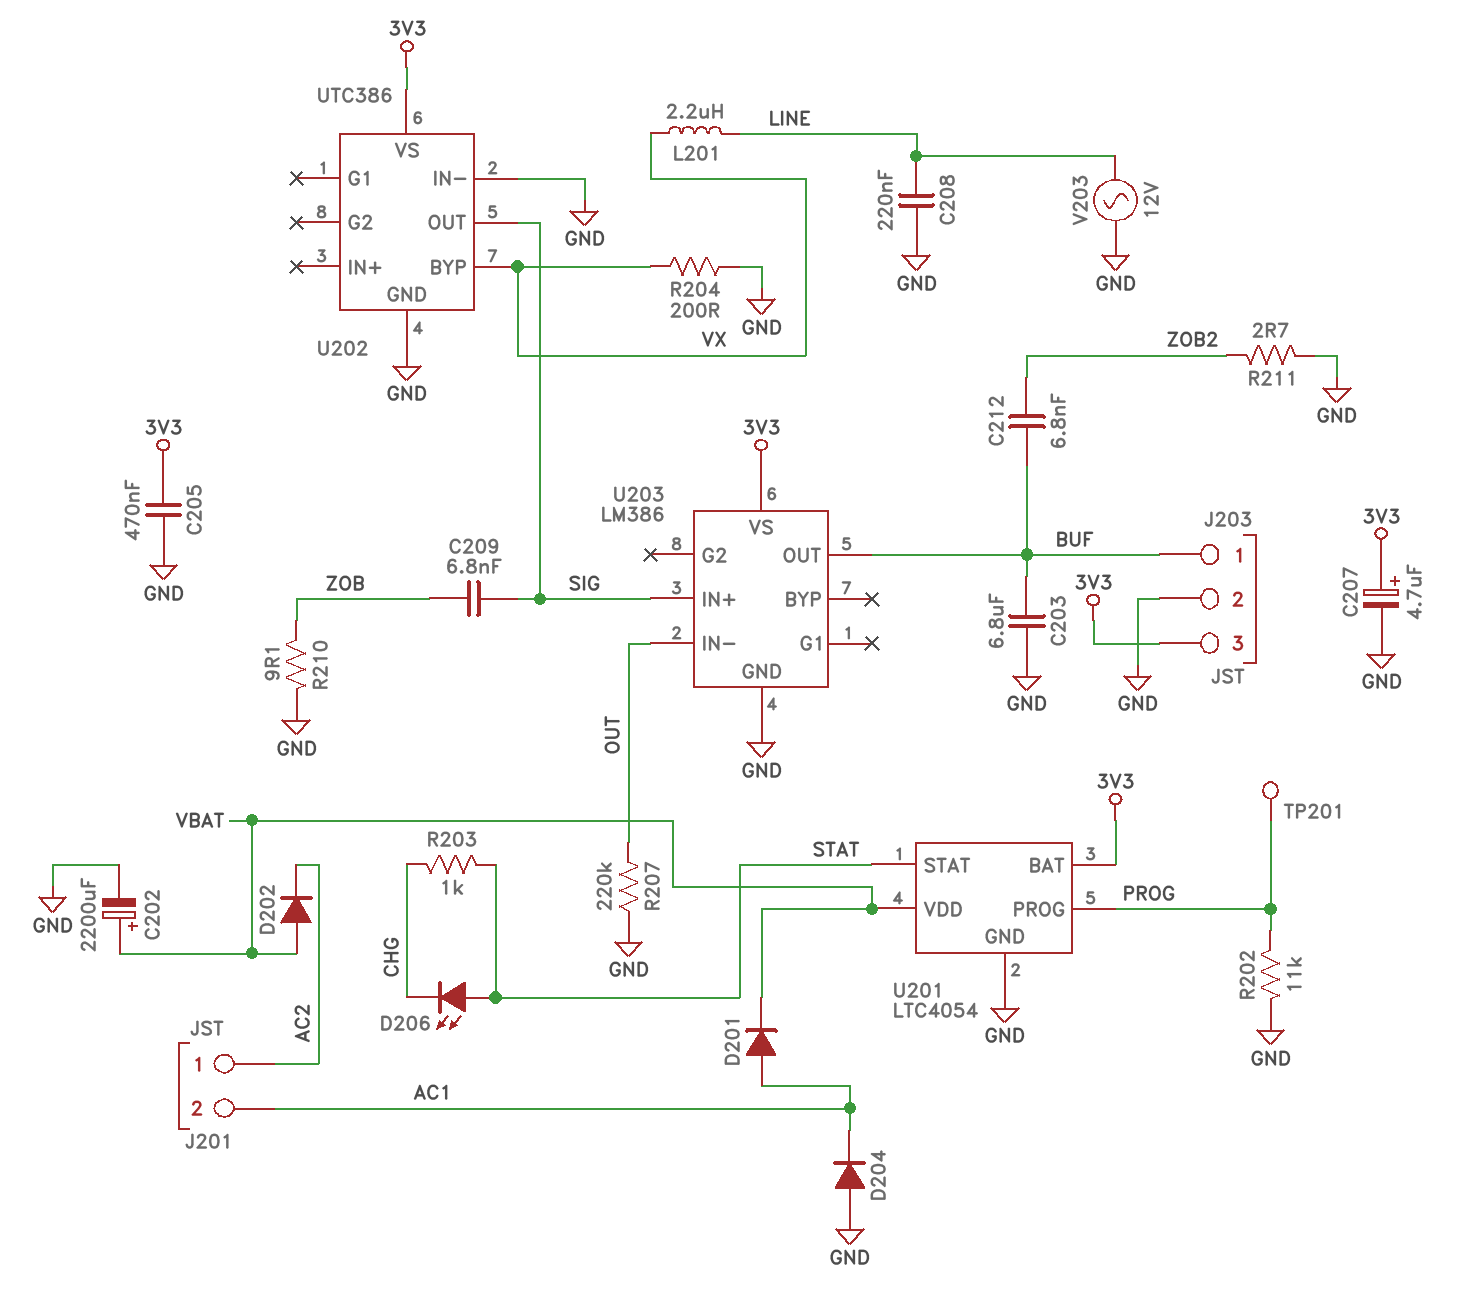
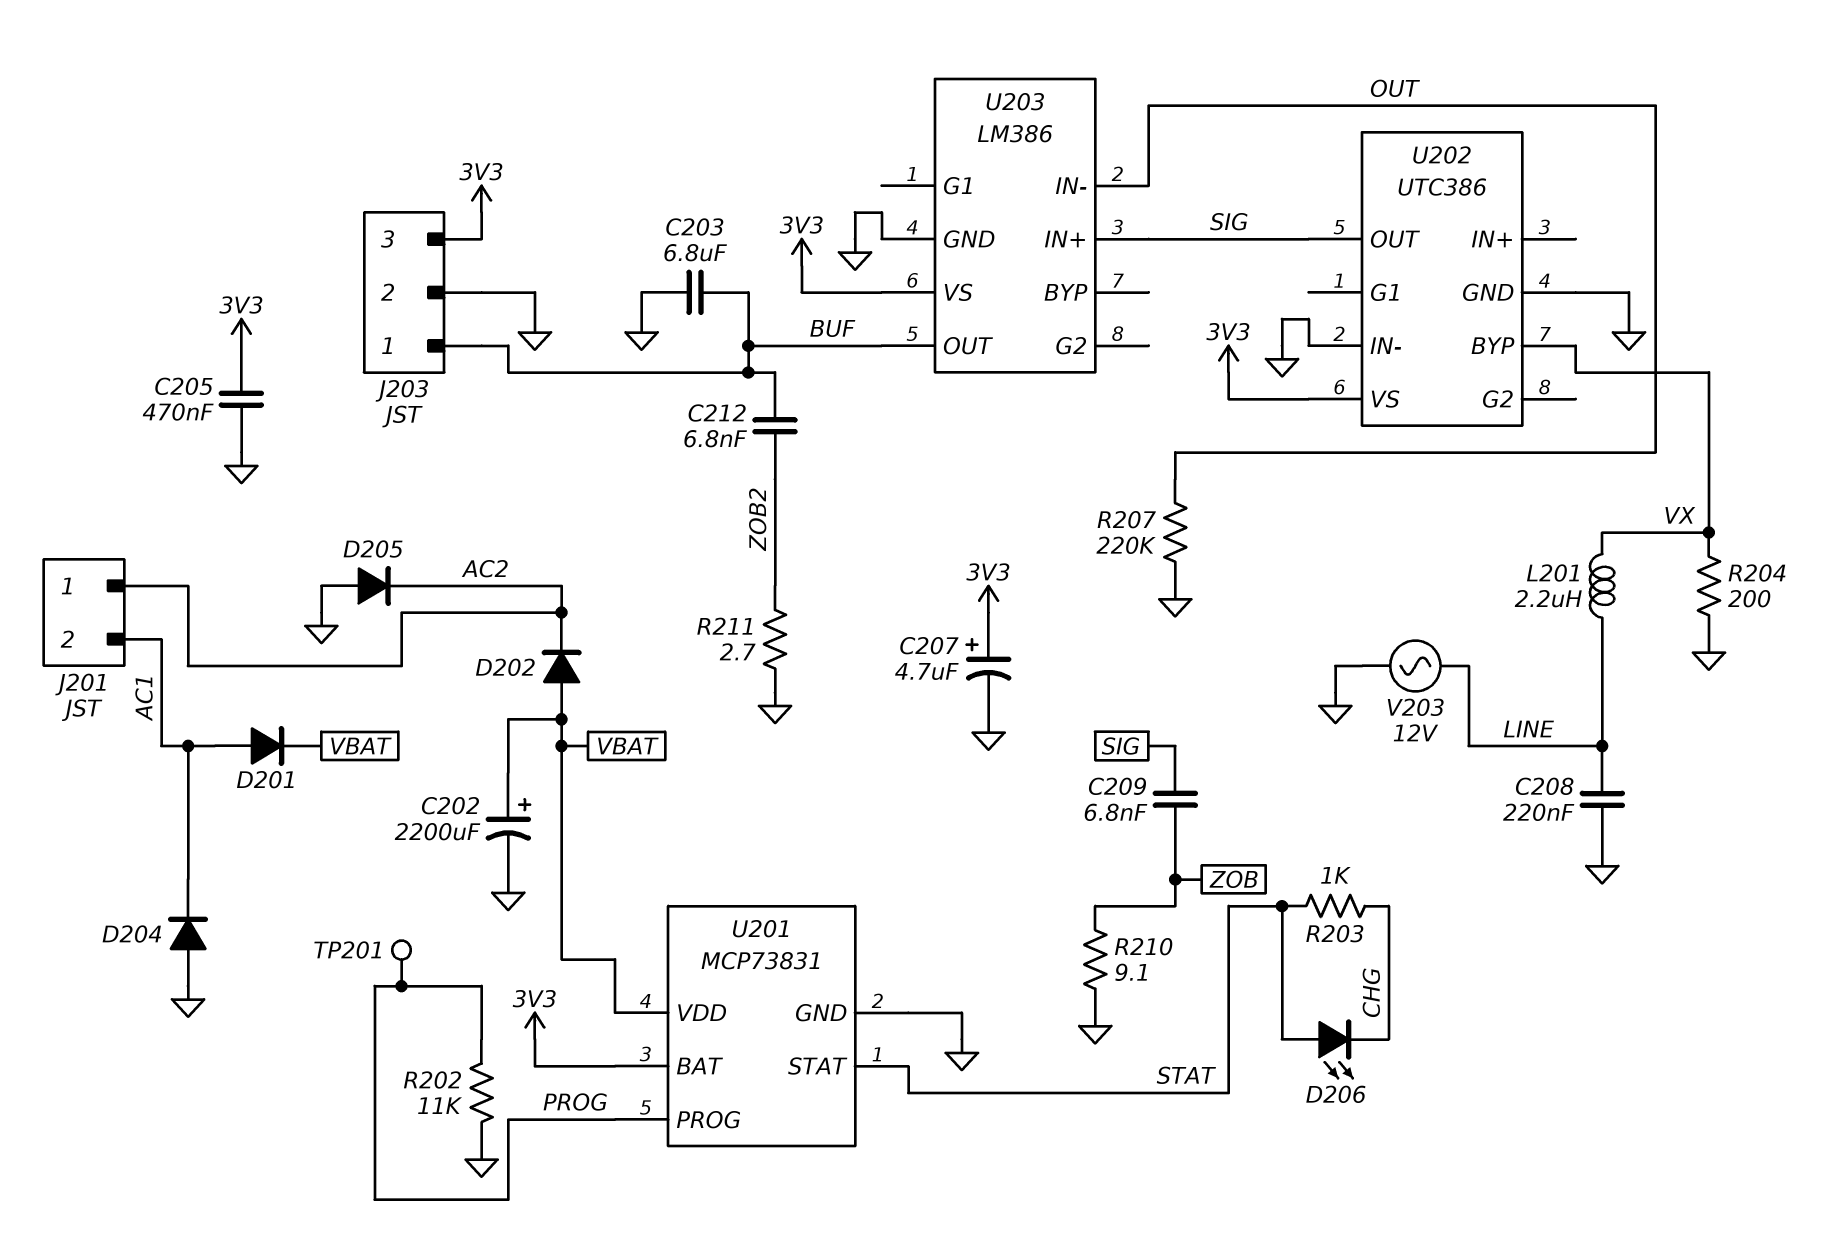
D205: none -> diode (A GND, K AC2)
U201: LTC4054 -> MCP73831

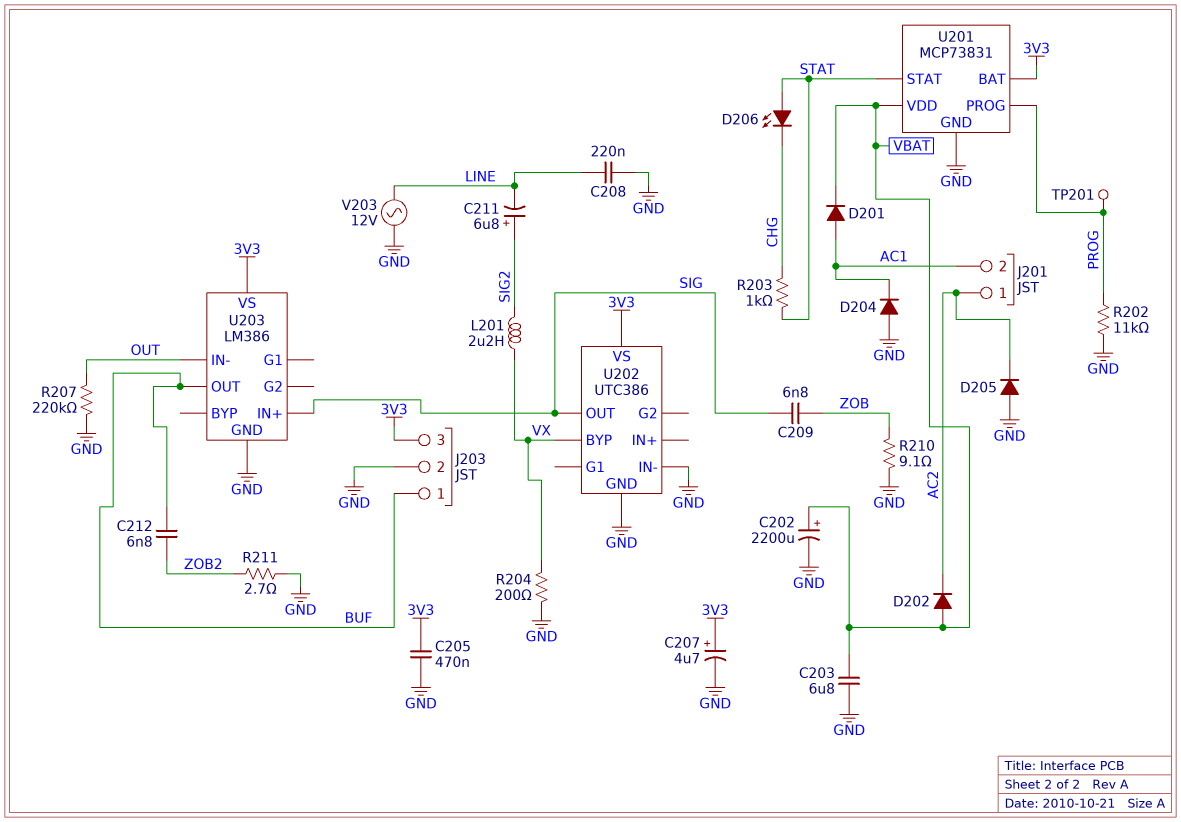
C203: 6.8uF (BUF, GND) -> 6.8uF (GND, VBAT)
C211: none -> 6.8uF (plus SIG2, minus LINE)
L201: 2.2uH (LINE, VX) -> 2.2uH (SIG2, VX)

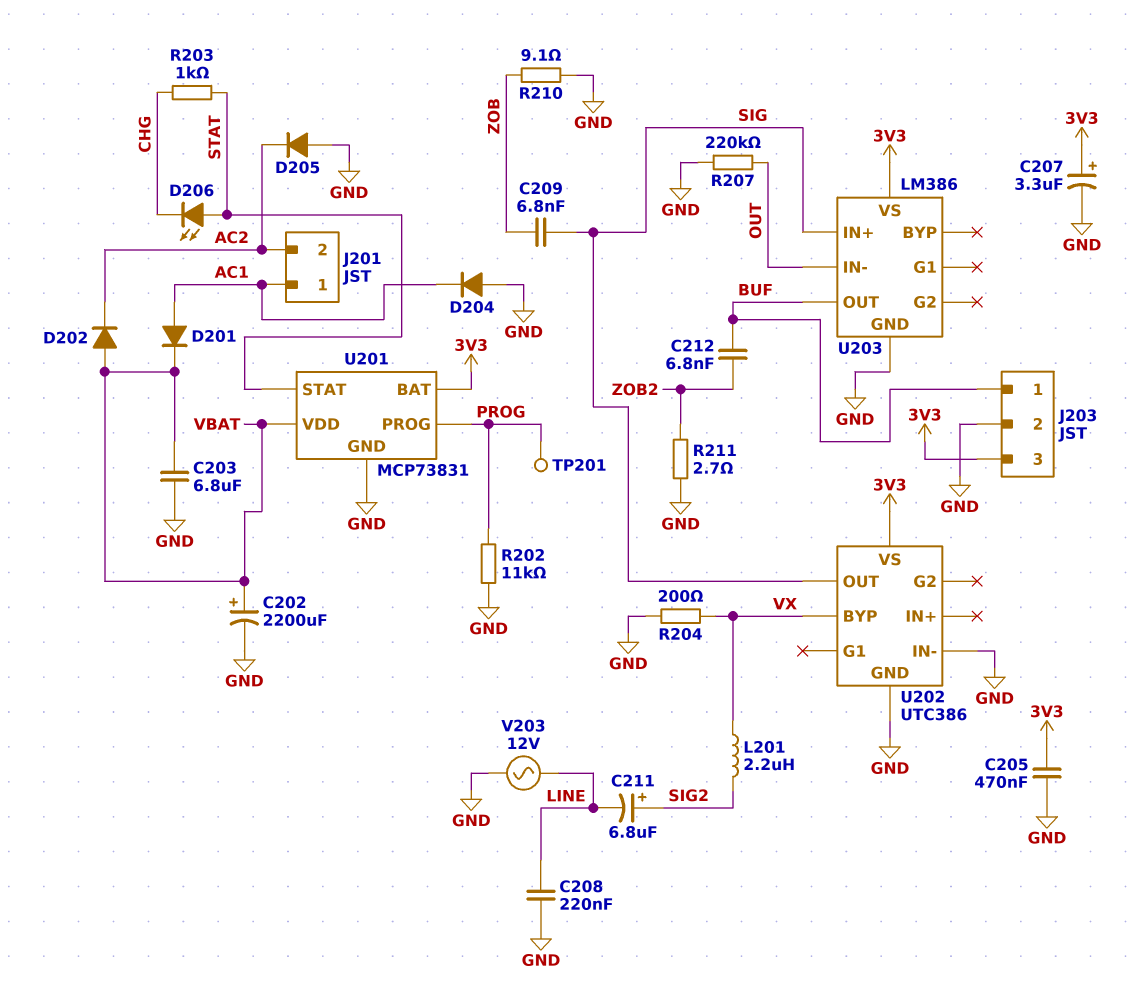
C207: 4.7uF (plus 3V3, minus GND) -> 3.3uF (plus 3V3, minus GND)
J201 pin 1: AC2 -> AC1
J201 pin 2: AC1 -> AC2

